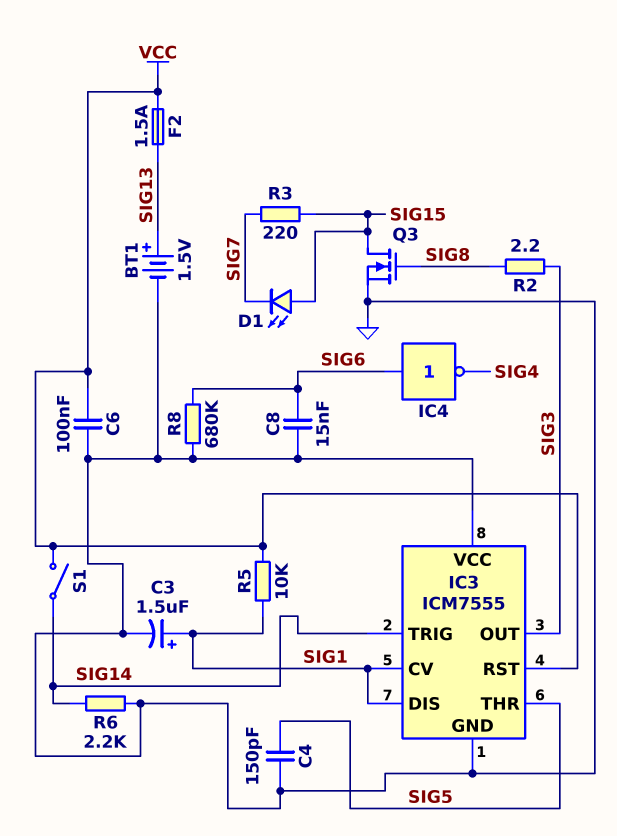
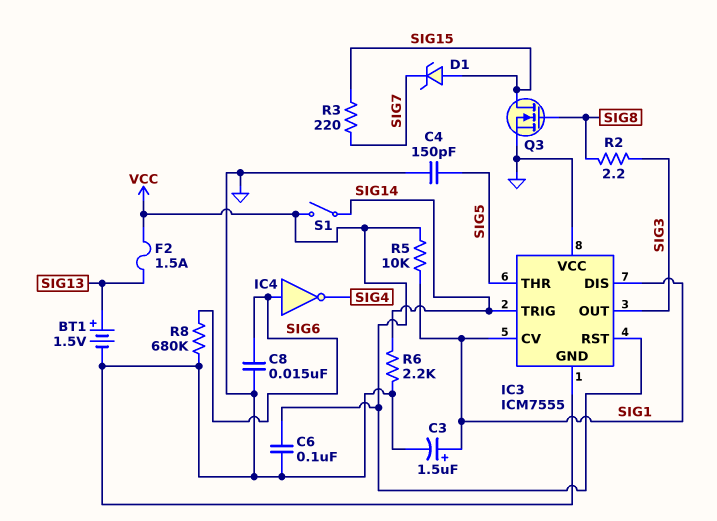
D1: LED (A SIG15, K SIG7) -> zener (A SIG15, K SIG7)

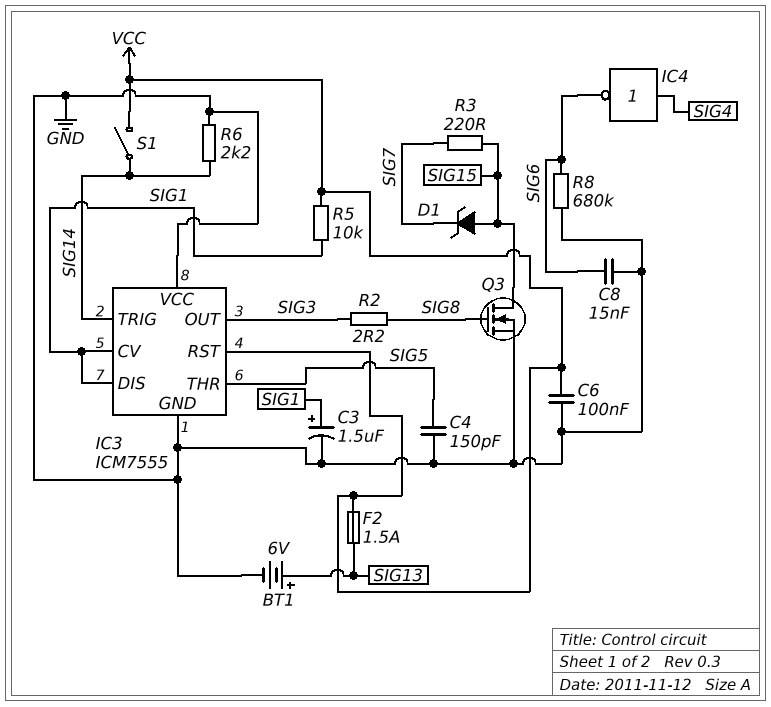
BT1: 1.5V (plus SIG13, minus GND) -> 6V (plus SIG13, minus GND)
IC4: NOT (in SIG6, out SIG4) -> NOT (in SIG4, out SIG6)

